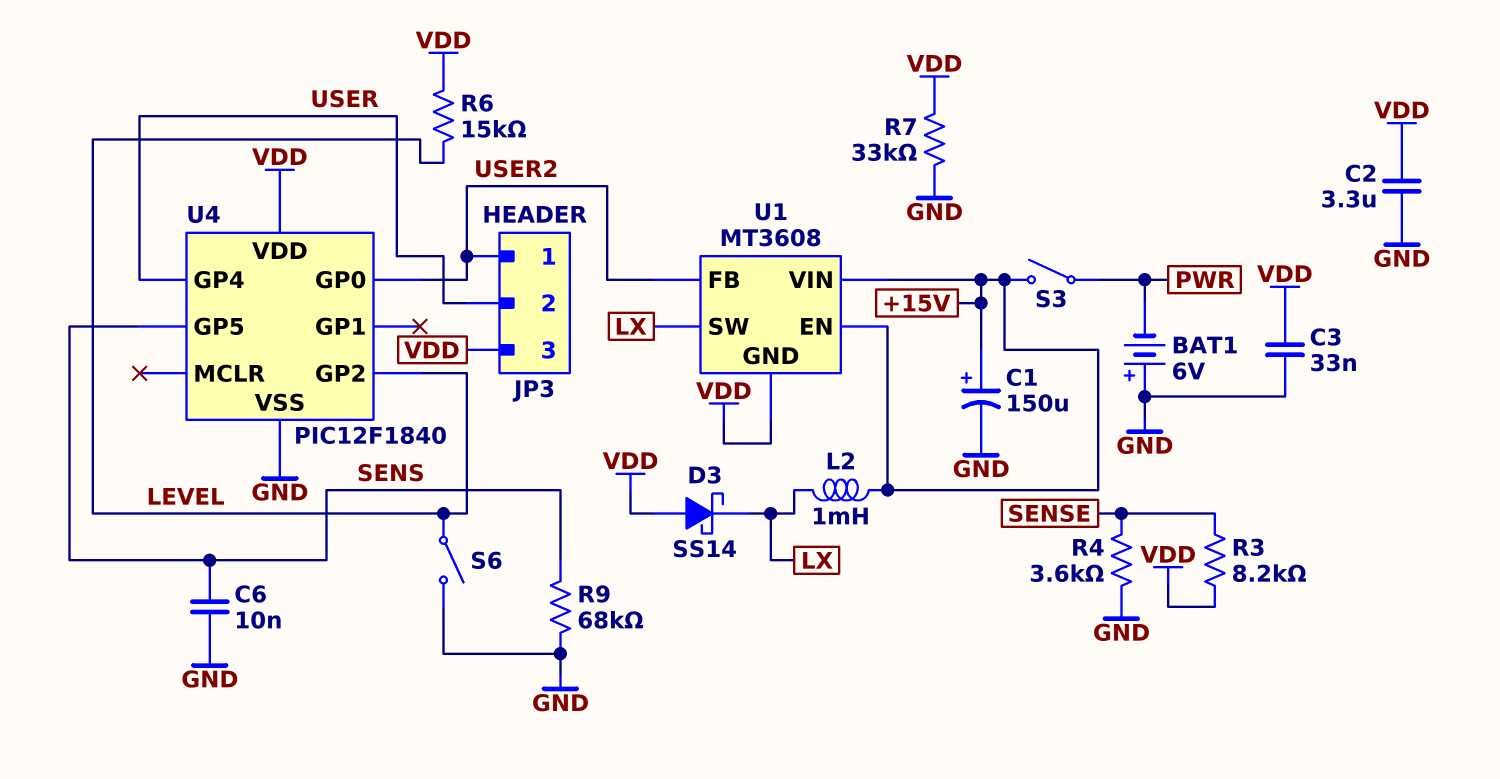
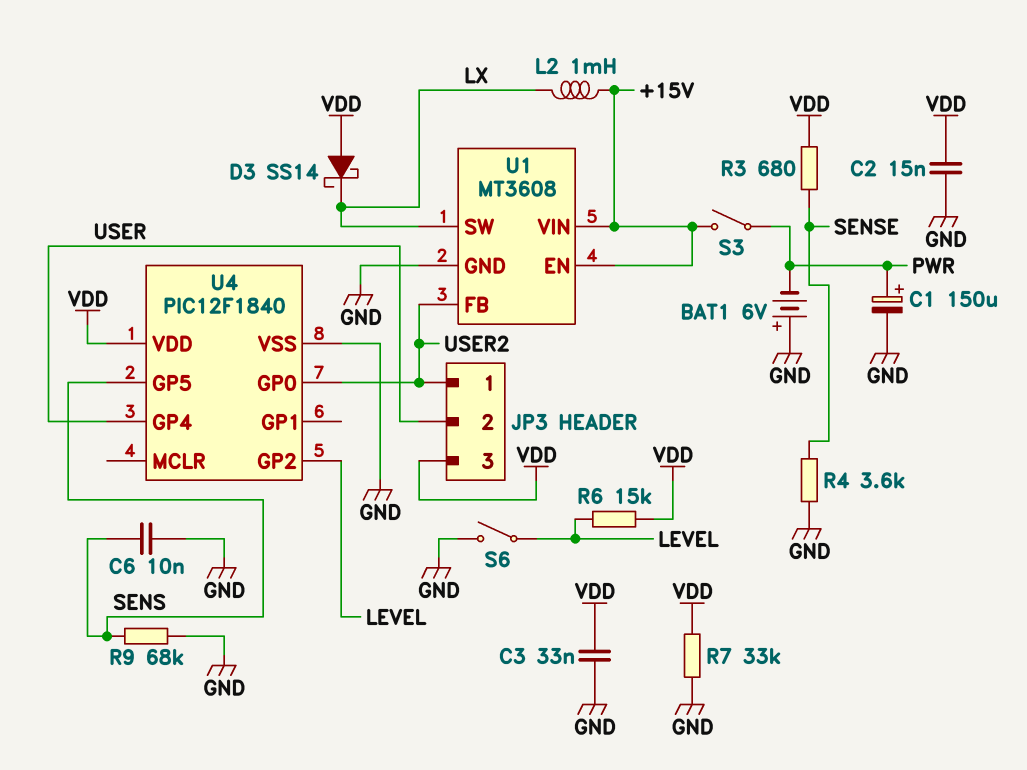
C1: 150uF (plus +15V, minus GND) -> 150uF (plus PWR, minus GND)
C2: 3.3uF (GND, VDD) -> 15nF (GND, VDD)
R3: 8.2k (SENSE, VDD) -> 680 (SENSE, VDD)
U1 pin GND: VDD -> GND

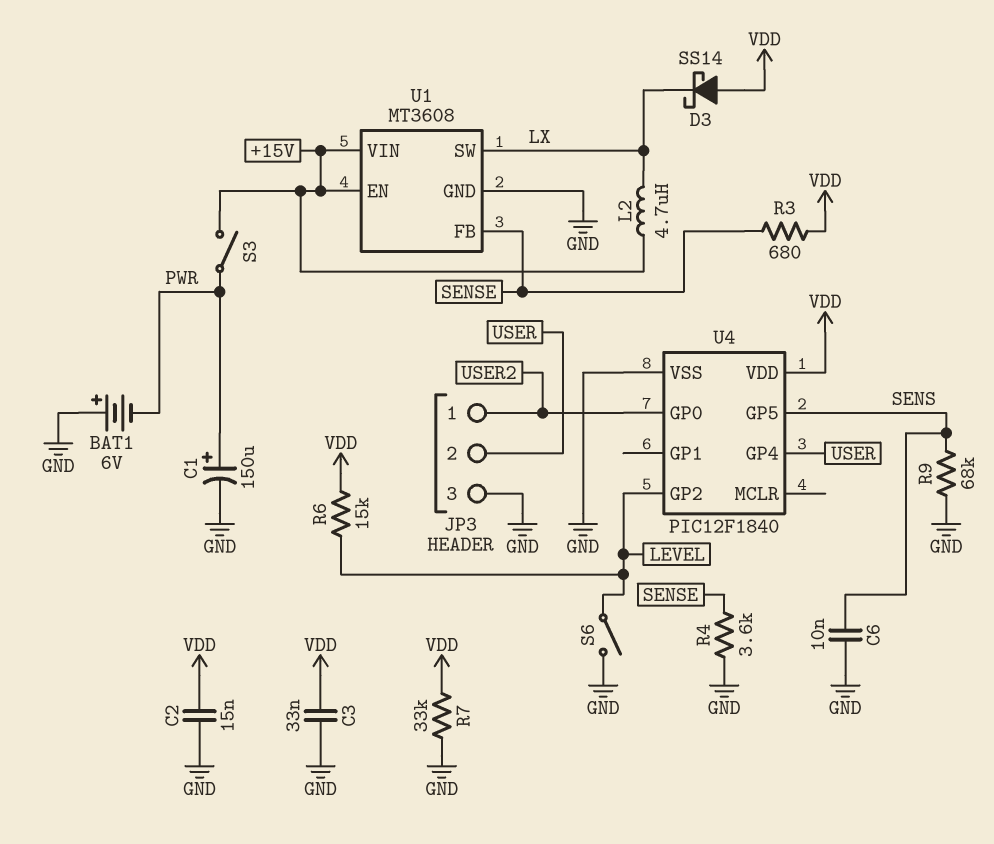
JP3 pin 3: VDD -> GND
L2: 1mH (+15V, LX) -> 4.7uH (+15V, LX)
U1 pin FB: USER2 -> SENSE

